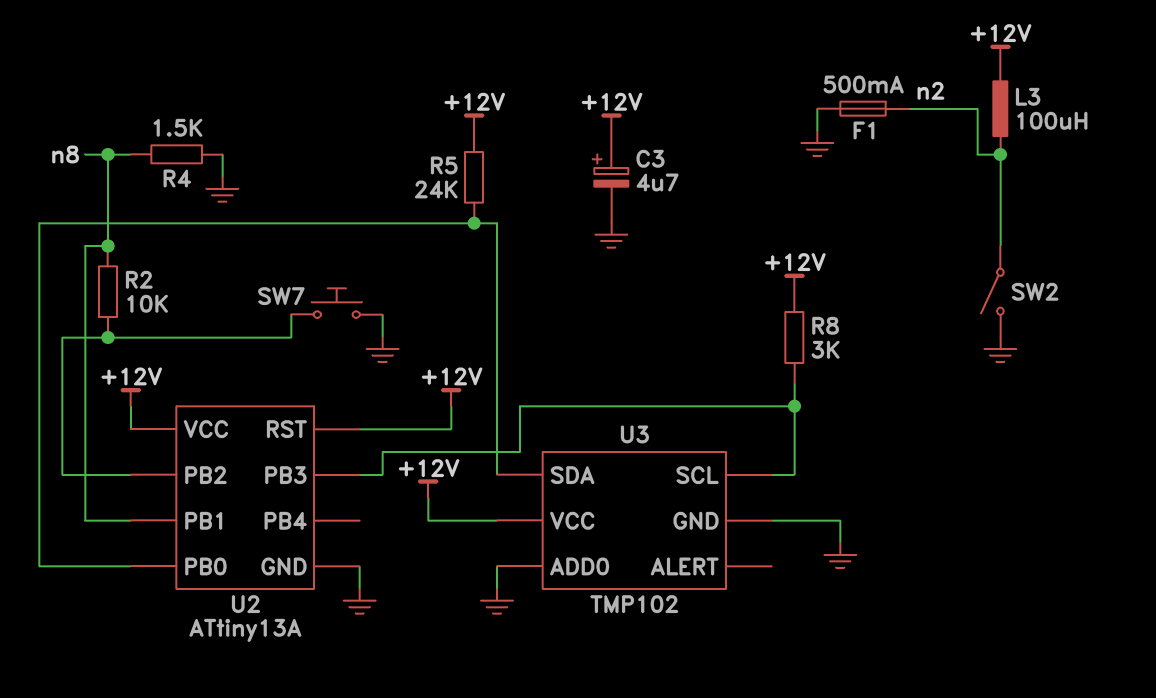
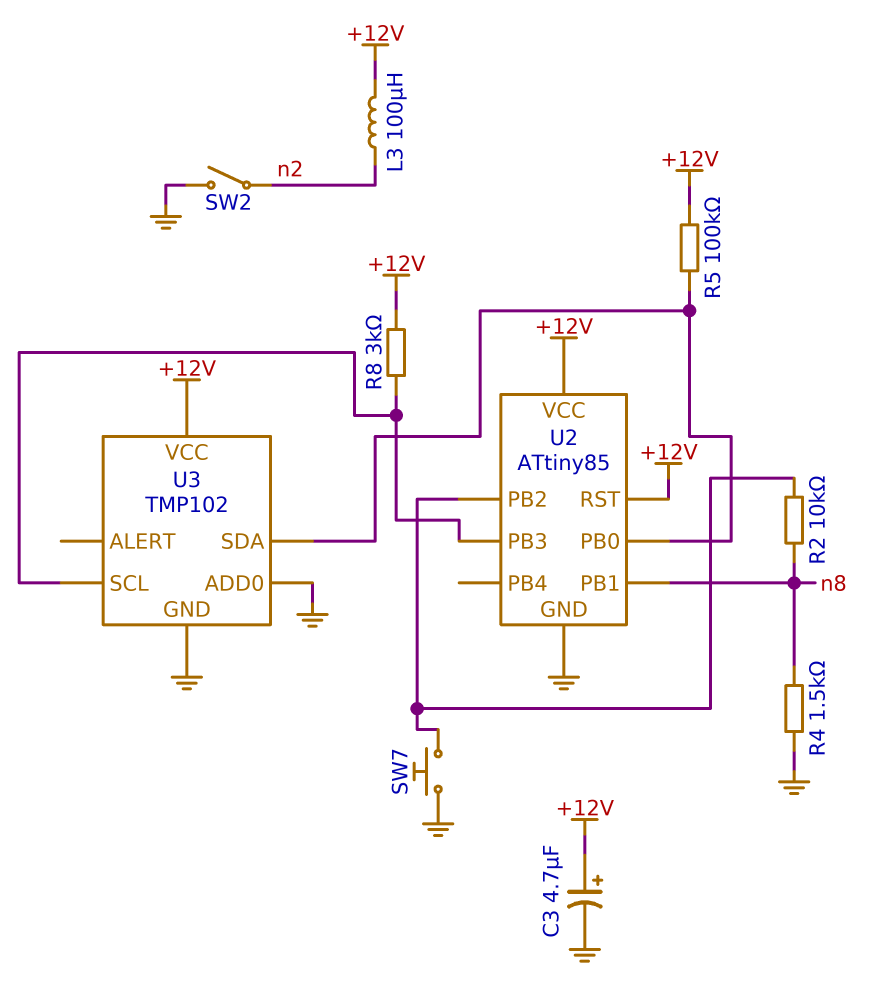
F1: 500mA (GND, n2) -> none
R5: 24k (+12V, U2/PB0) -> 100k (+12V, U2/PB0)
U2: ATtiny13A -> ATtiny85

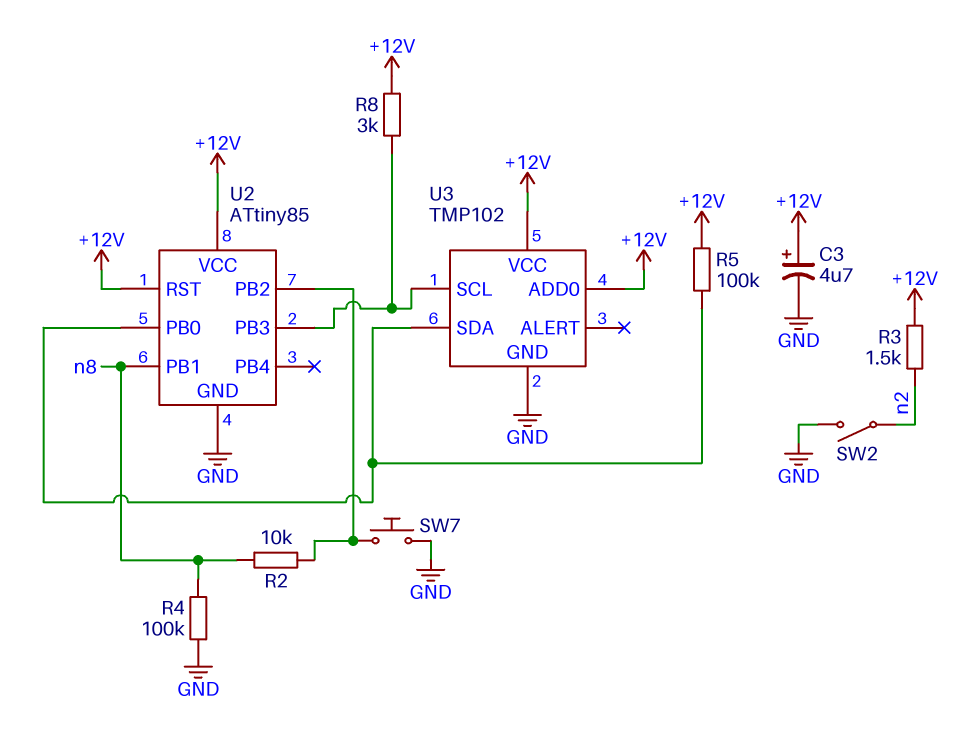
L3: 100uH (+12V, n2) -> none
R3: none -> 1.5k (+12V, n2)
R4: 1.5k (GND, n8) -> 100k (GND, n8)
U3 pin ADD0: GND -> +12V

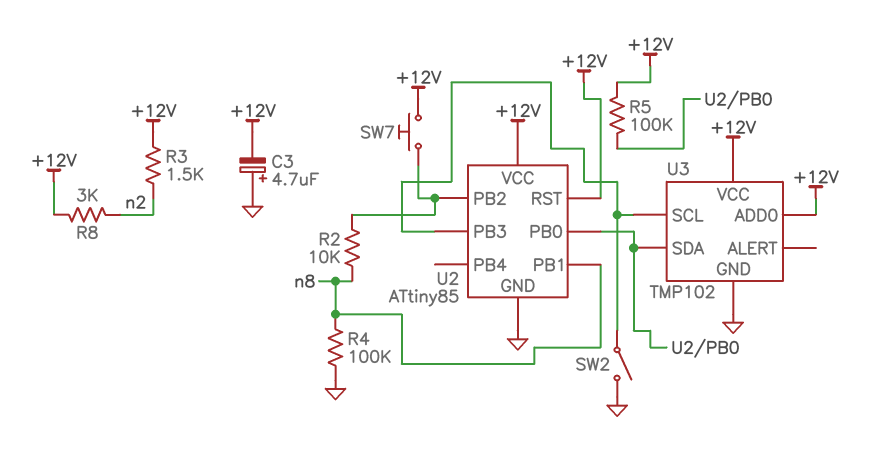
C3: 4.7uF (plus +12V, minus GND) -> 4.7uF (plus GND, minus +12V)
R8: 3k (+12V, U2/PB3) -> 3k (+12V, n2)
SW2: switch (GND, n2) -> switch (GND, U2/PB3)
SW7: button (GND, U2/PB2) -> button (+12V, U2/PB2)

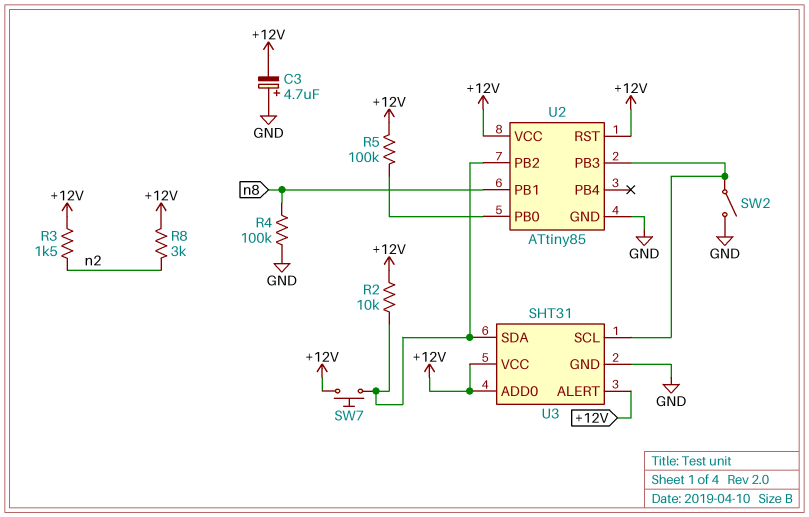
R2: 10k (U2/PB2, n8) -> 10k (+12V, U2/PB2)
U3: TMP102 -> SHT31
U3 pin ALERT: none -> +12V
U3 pin SDA: U2/PB0 -> U2/PB2

